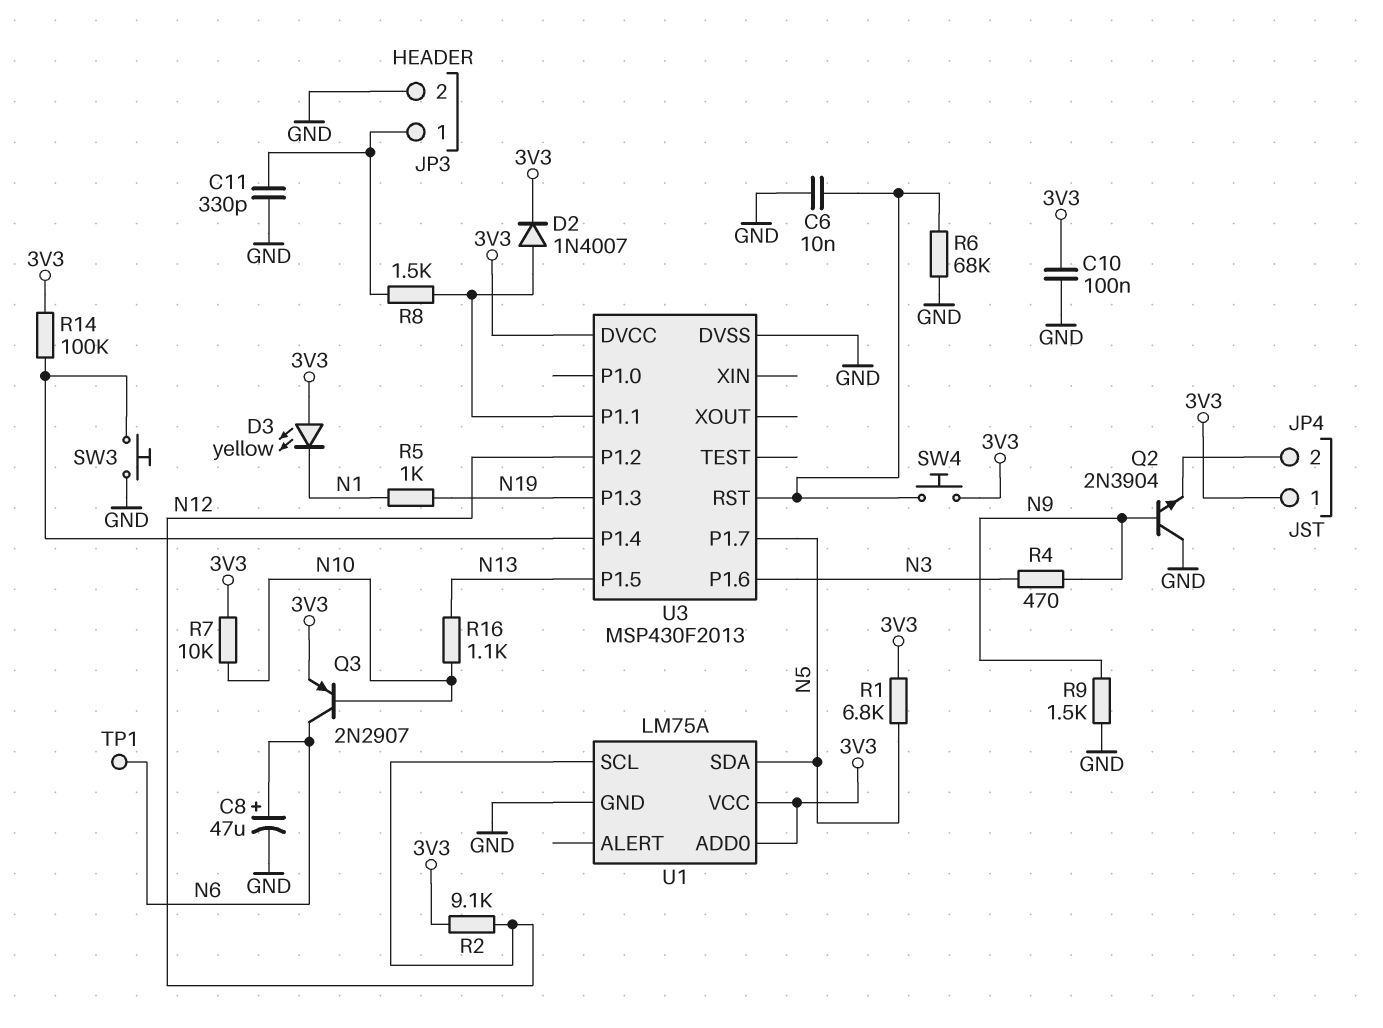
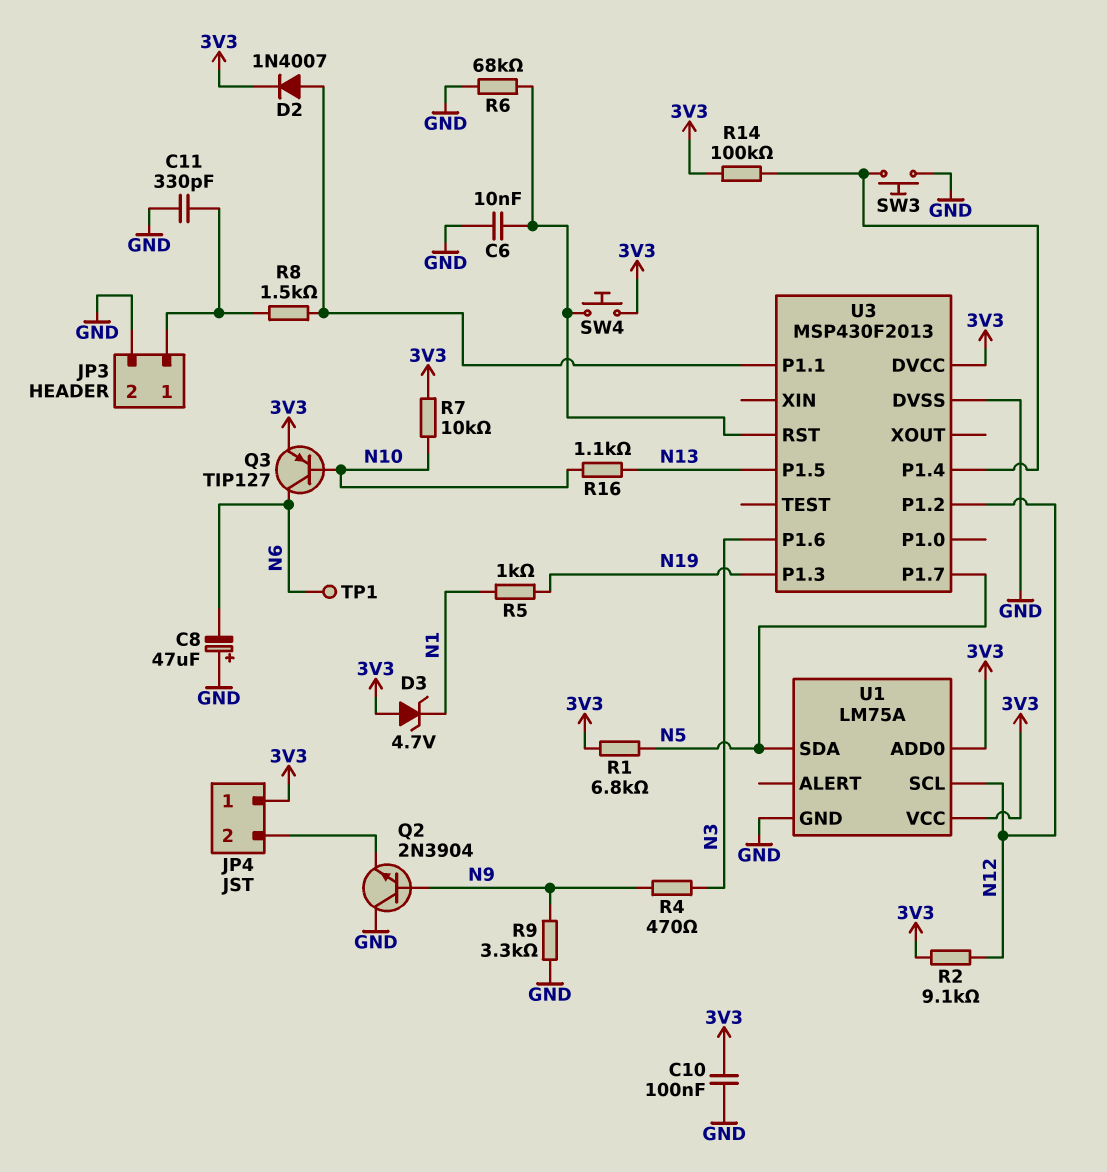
C8: 47uF (plus N6, minus GND) -> 47uF (plus GND, minus N6)
D3: LED yellow (A 3V3, K N1) -> zener 4.7V (A 3V3, K N1)
Q3: PNP 2N2907 (B N10, C N6, E 3V3) -> PNP TIP127 (B N10, C N6, E 3V3)
R9: 1.5k (GND, N9) -> 3.3k (GND, N9)

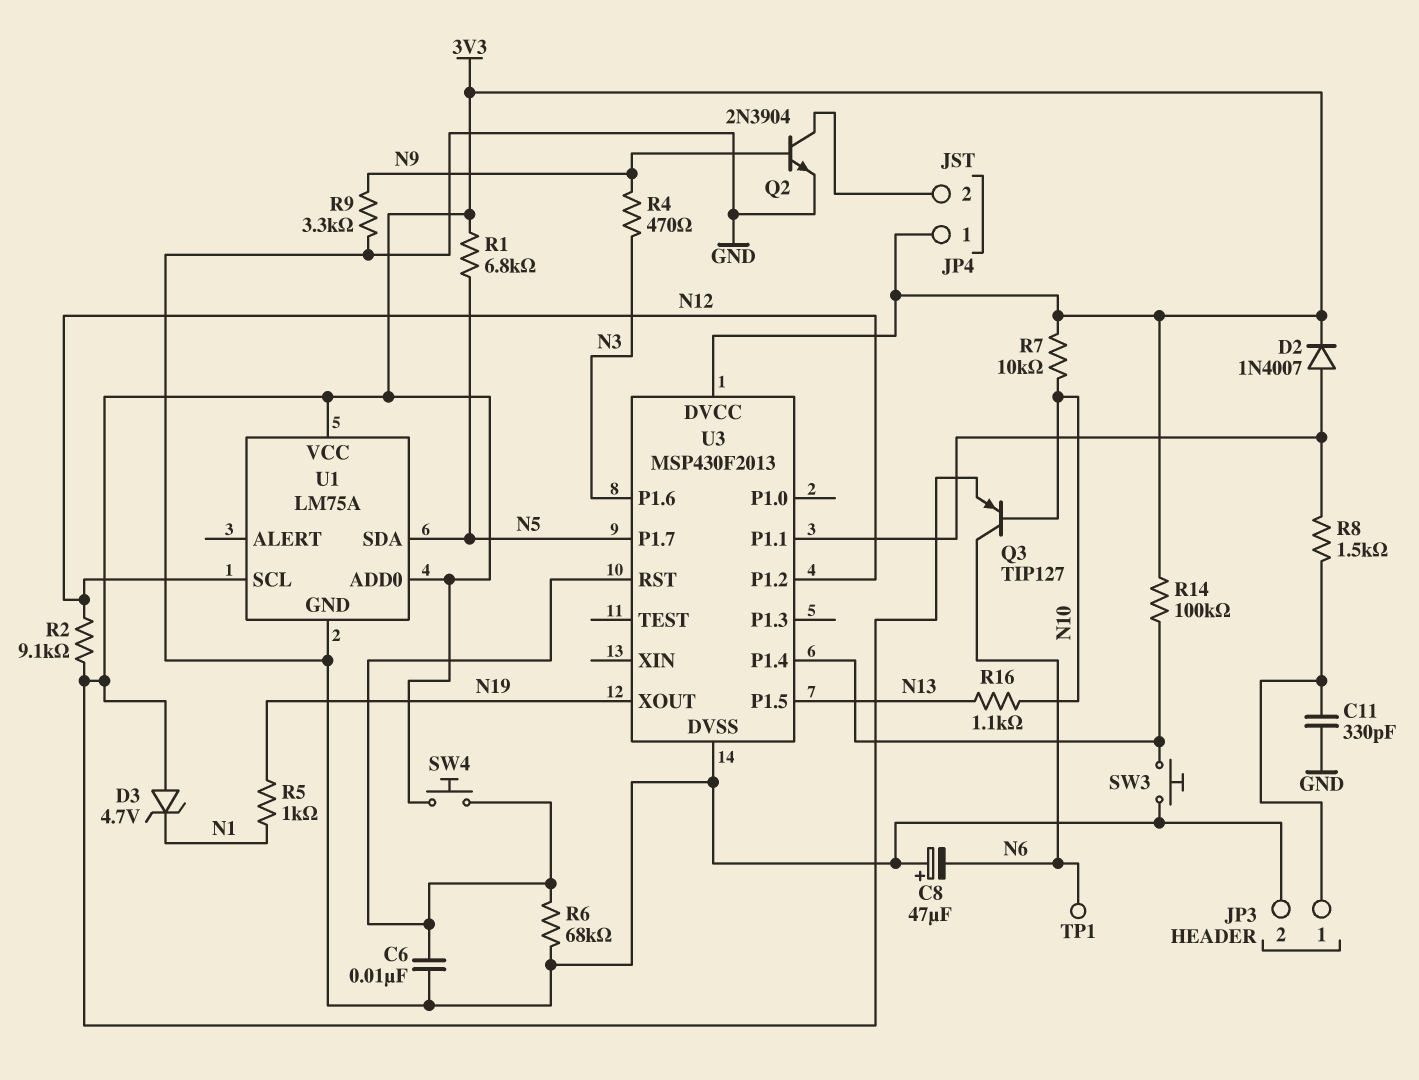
C10: 100nF (3V3, GND) -> none
Q2: NPN 2N3904 (B N9, C GND, E JP4/2) -> NPN 2N3904 (B N9, C JP4/2, E GND)
U3 pin P1.3: N19 -> none
U3 pin XOUT: none -> N19

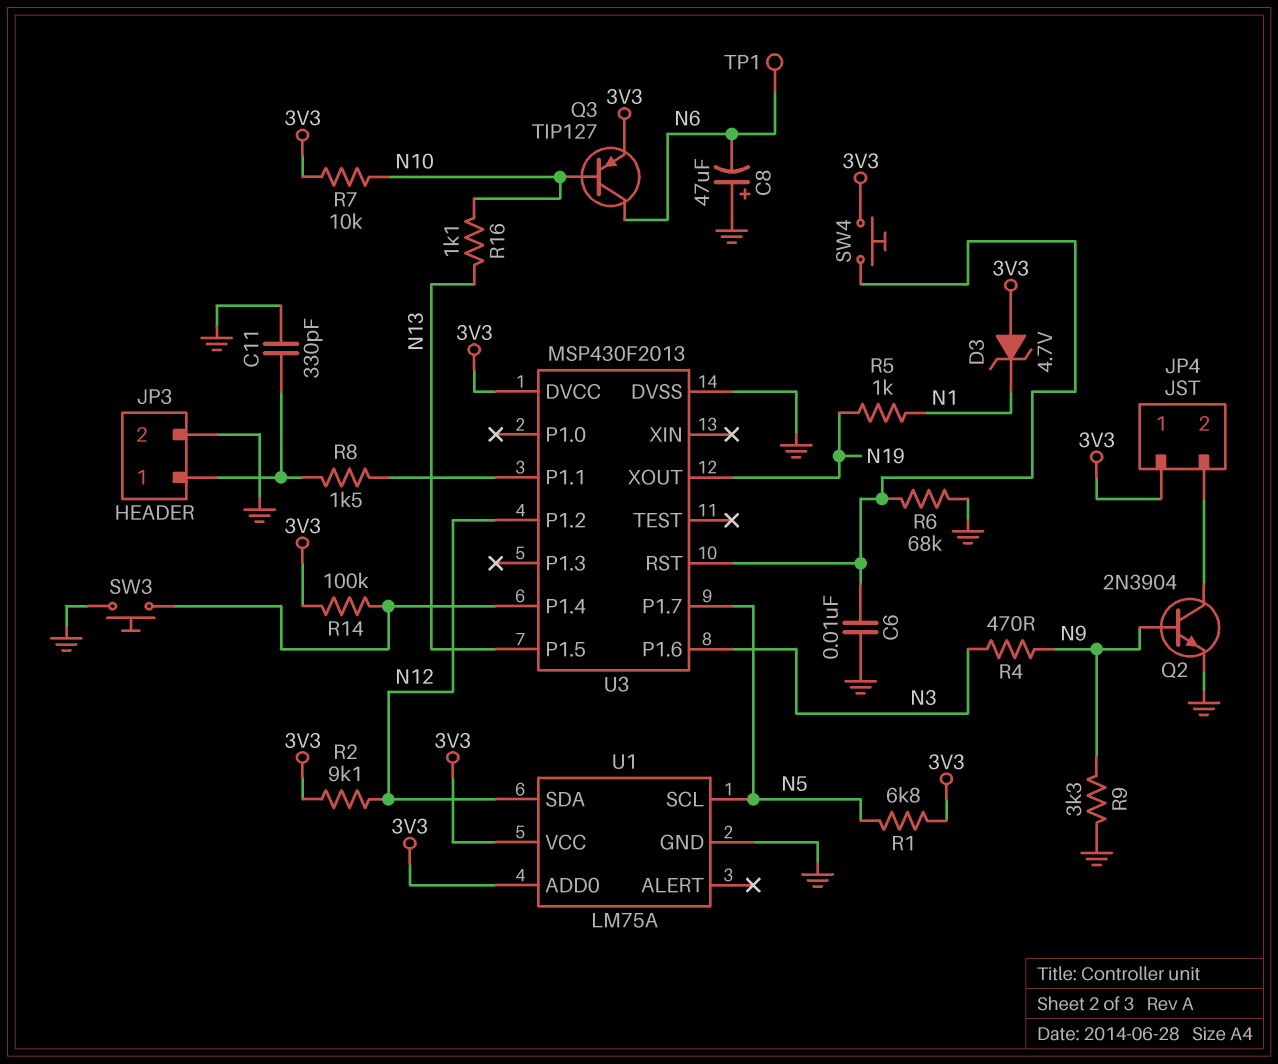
D2: diode 1N4007 (A U3/P1.1, K 3V3) -> none
U1 pin SCL: N12 -> N5
U1 pin SDA: N5 -> N12

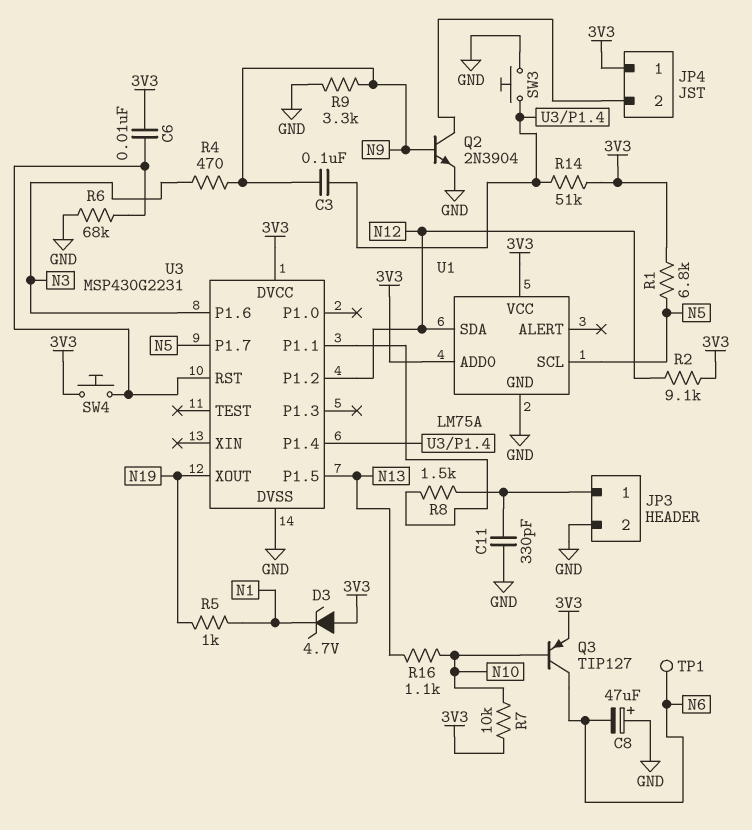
C3: none -> 100nF (N9, U3/P1.4)
C6: 10nF (GND, U3/RST) -> 10nF (3V3, U3/RST)
R14: 100k (3V3, U3/P1.4) -> 51k (3V3, U3/P1.4)
U3: MSP430F2013 -> MSP430G2231

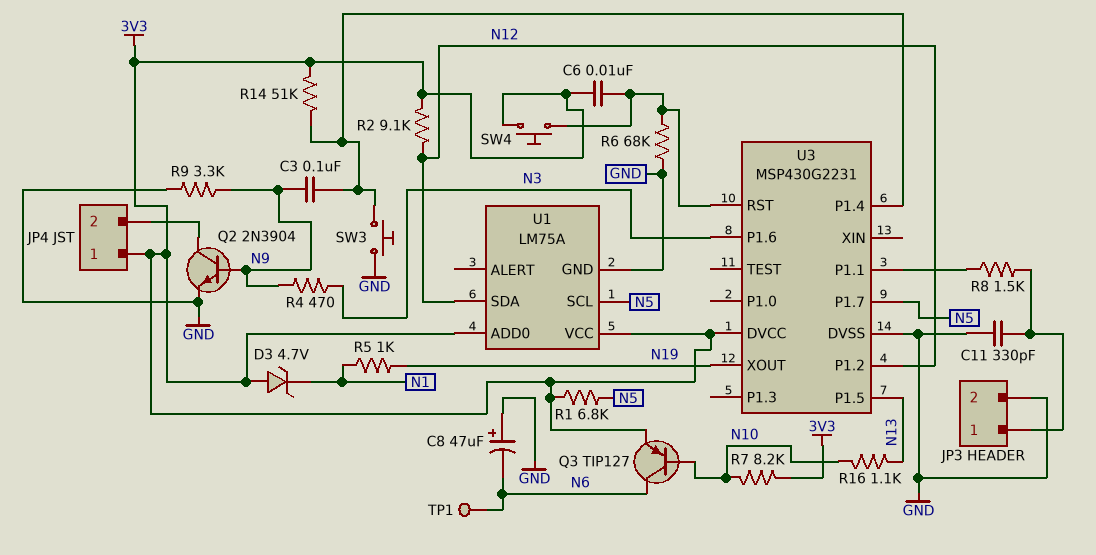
R7: 10k (3V3, N10) -> 8.2k (3V3, N10)

